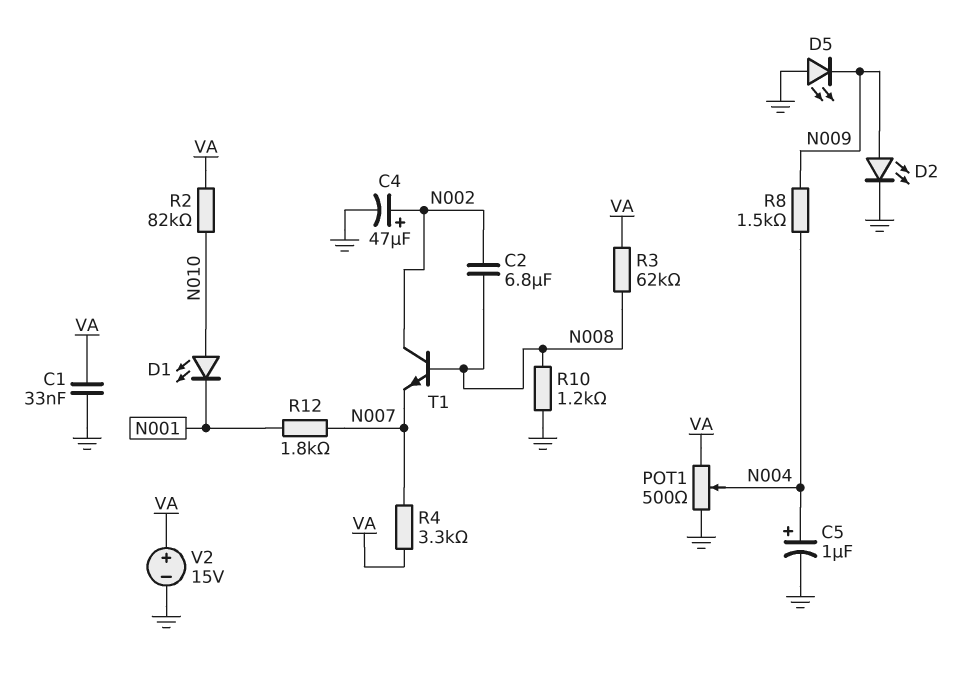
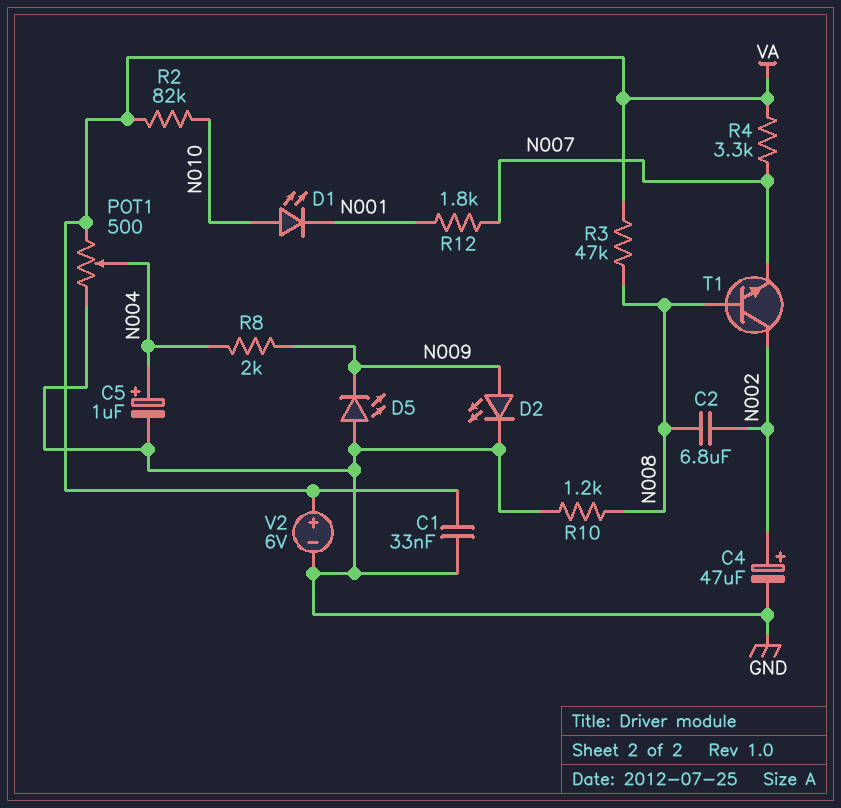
R3: 62k (N008, VA) -> 47k (N008, VA)
R8: 1.5k (N004, N009) -> 2k (N004, N009)
V2: 15V (plus VA, minus GND) -> 6V (plus VA, minus GND)

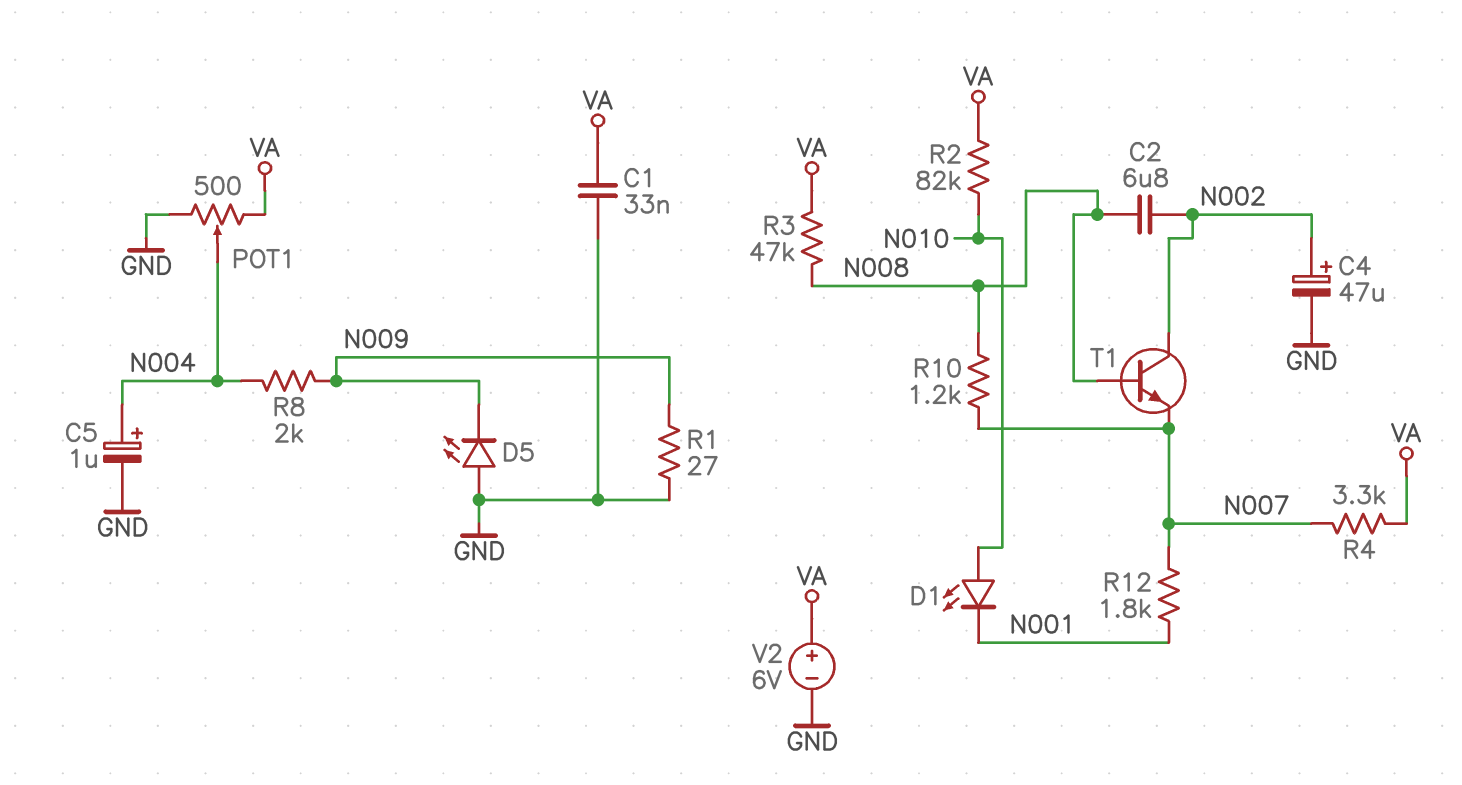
D2: LED (A N009, K GND) -> none
R1: none -> 27 (GND, N009)
R10: 1.2k (GND, N008) -> 1.2k (N007, N008)

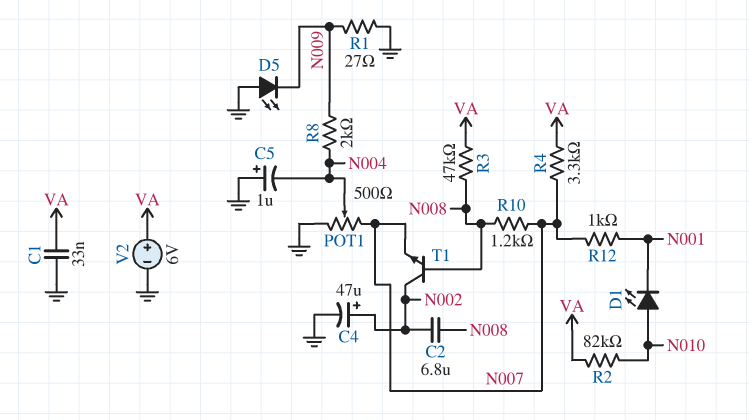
C5: 1uF (plus N004, minus GND) -> 1uF (plus GND, minus N004)
POT1: 500 (GND, VA, wiper N004) -> 500 (GND, N007, wiper N004)
R12: 1.8k (N001, N007) -> 1k (N001, N007)

